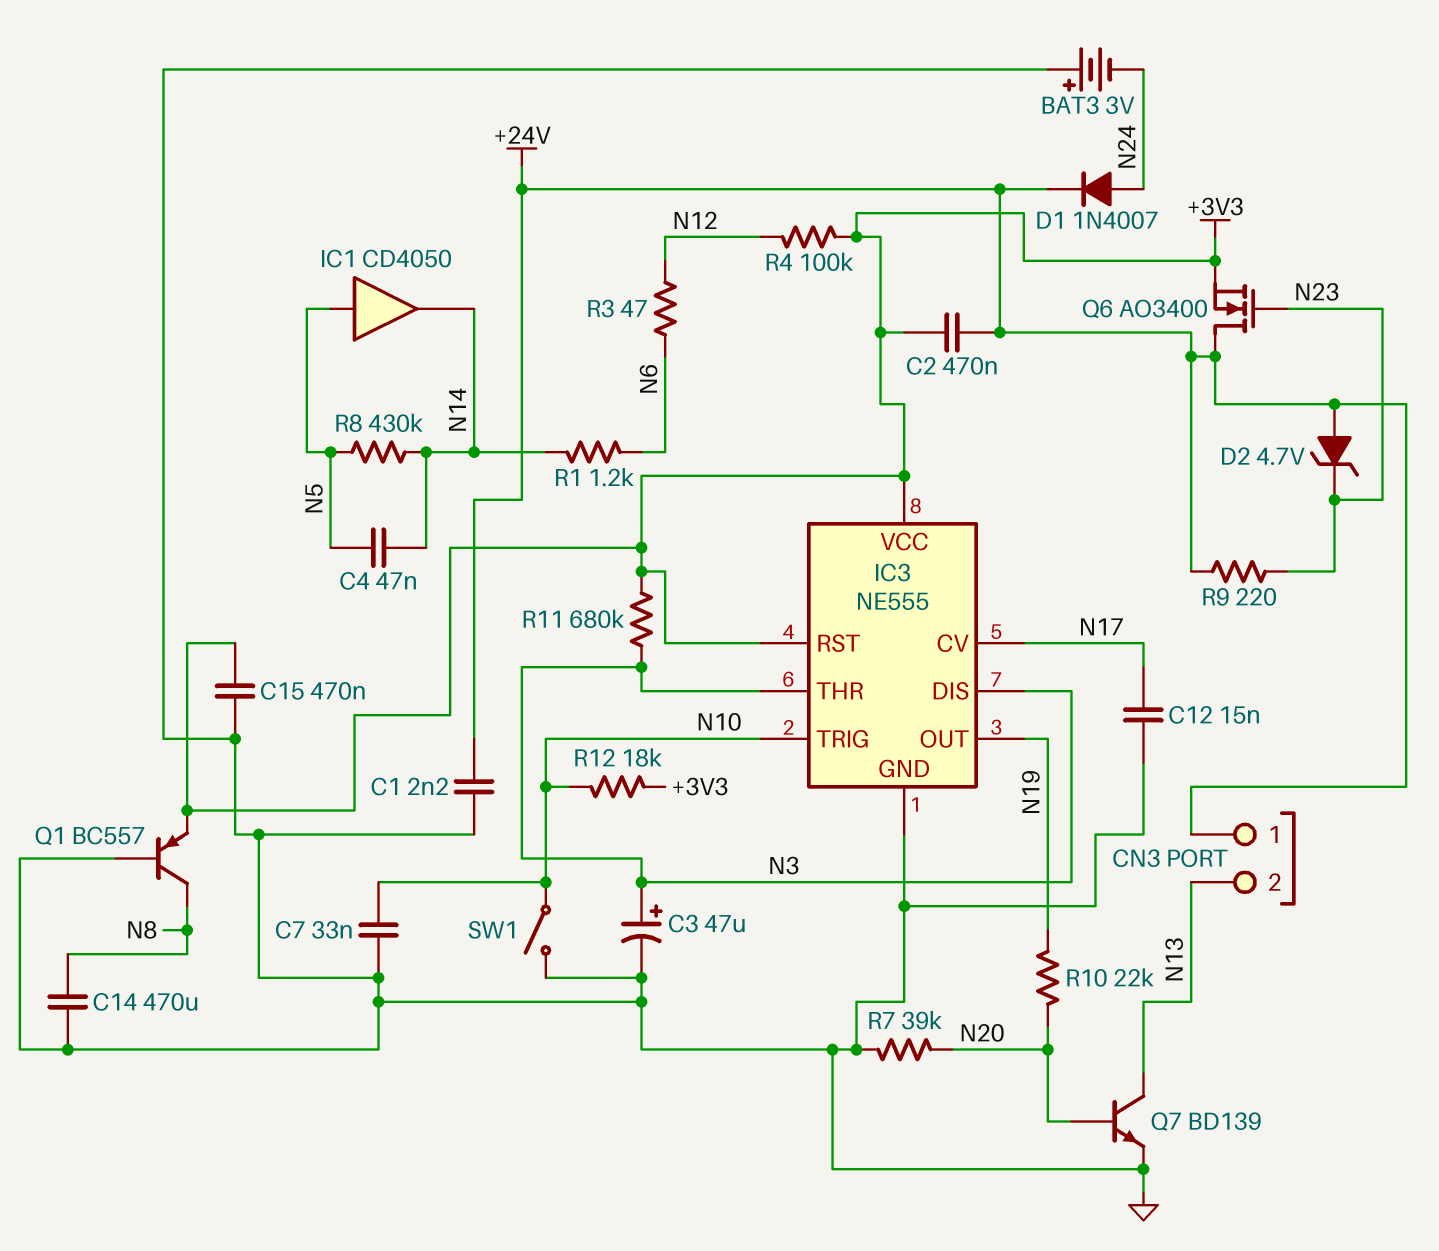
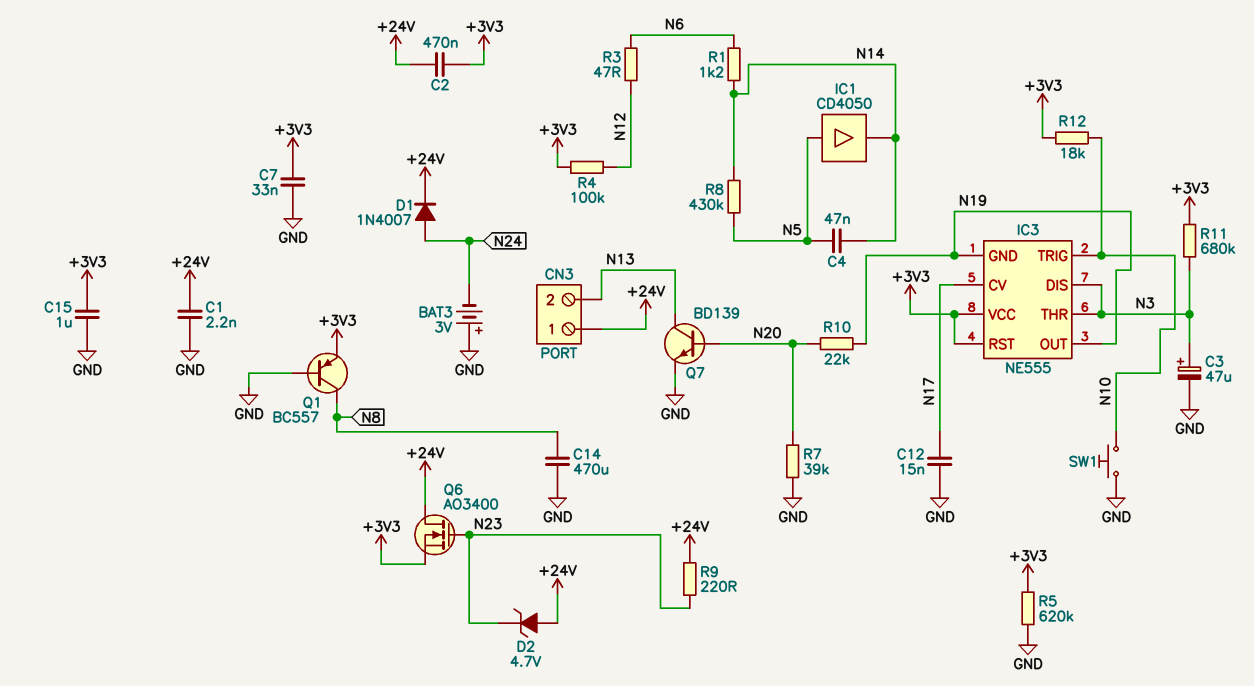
C7: 33nF (GND, N10) -> 33nF (+3V3, GND)
C15: 470nF (+3V3, GND) -> 1uF (+3V3, GND)
IC3 pin GND: GND -> N19
R5: none -> 620k (+3V3, GND)
SW1: switch (GND, N10) -> button (GND, N10)

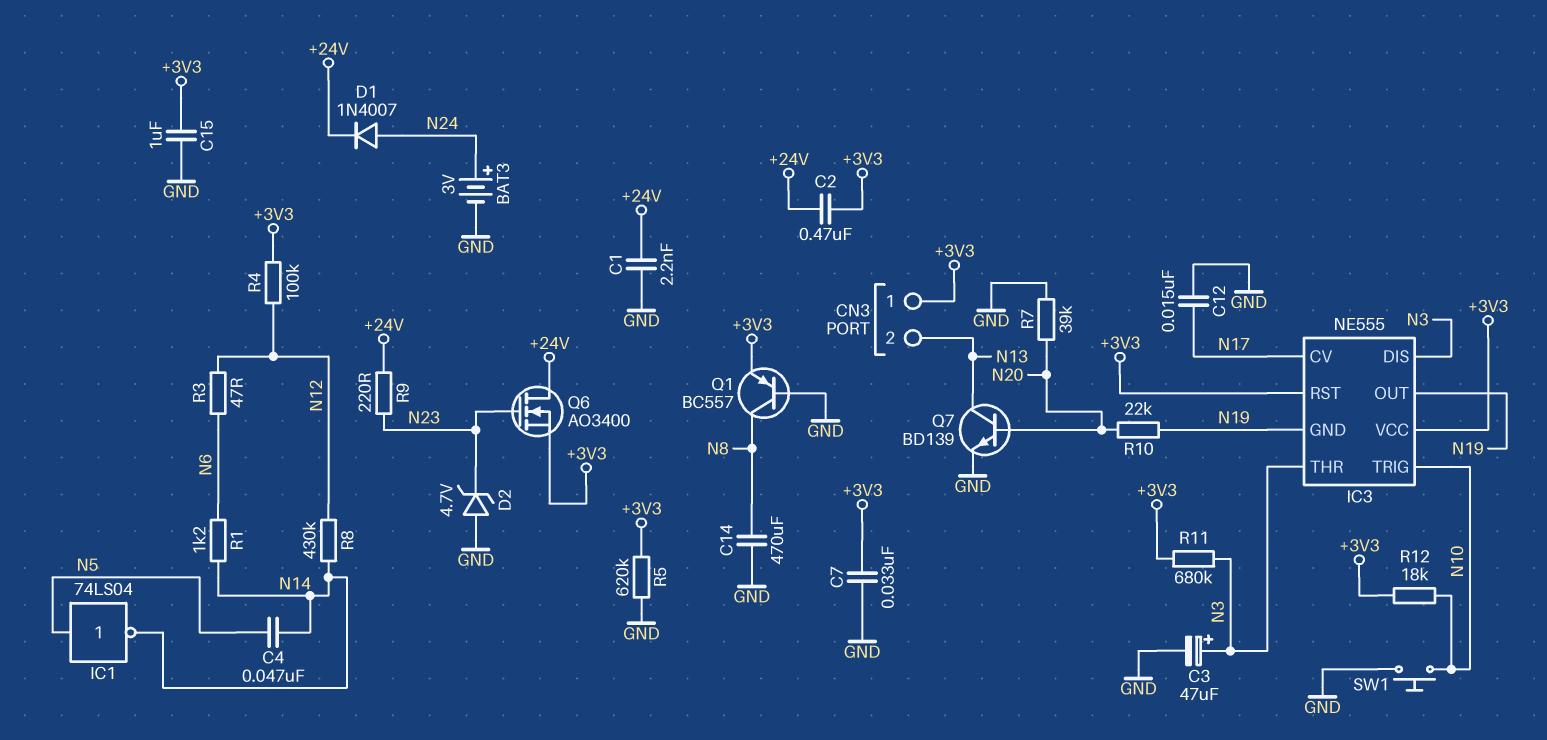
BAT3: 3V (plus GND, minus N24) -> 3V (plus N24, minus GND)
CN3 pin 1: +24V -> +3V3
D2: zener 4.7V (A +24V, K N23) -> zener 4.7V (A GND, K N23)
IC1: buffer CD4050 (in N5, out N14) -> NOT 74LS04 (in N5, out N14)
R8: 430k (N5, N14) -> 430k (N12, N14)

